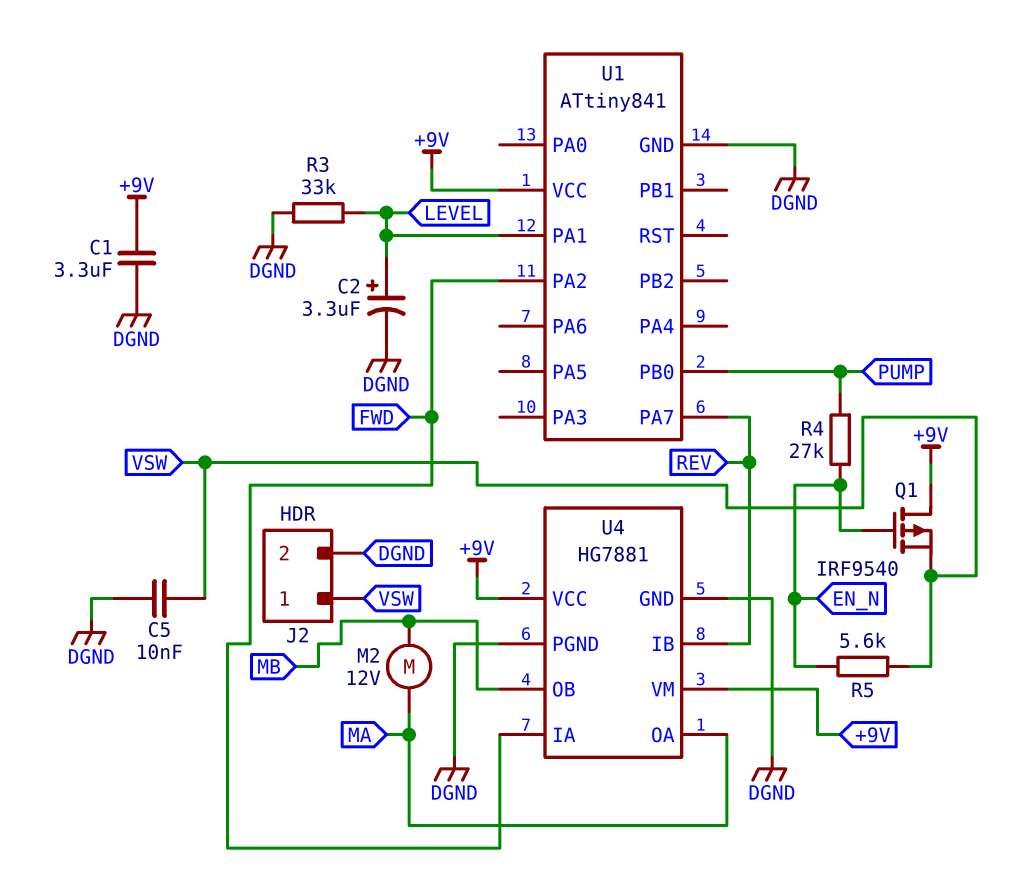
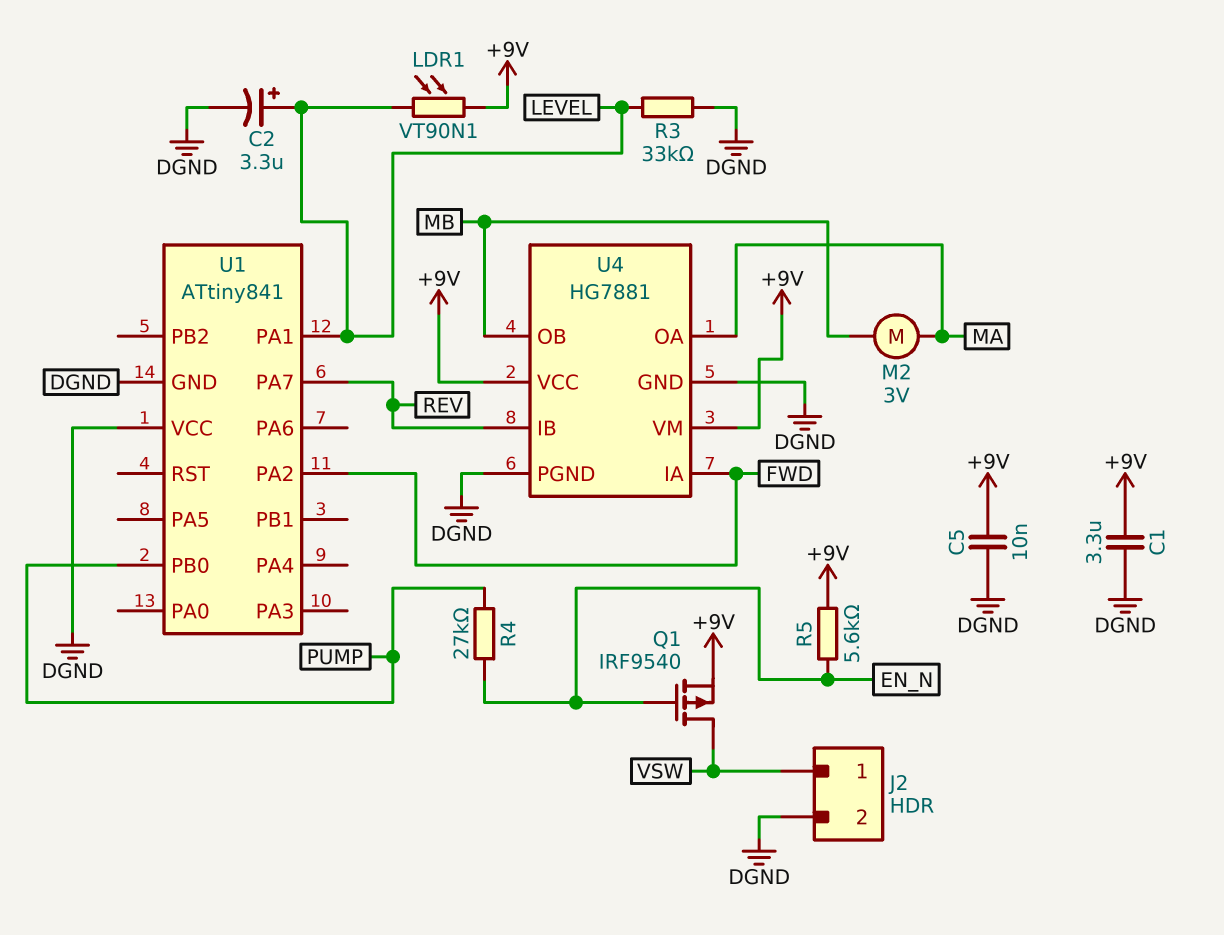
C5: 10nF (DGND, VSW) -> 10nF (+9V, DGND)
LDR1: none -> VT90N1 (+9V, LEVEL)
M2: motor 12V (MA, MB) -> motor 3V (MA, MB)
Q1: PMOS IRF9540 (G EN_N, D +9V, S VSW) -> PMOS IRF9540 (G EN_N, D VSW, S +9V)
R5: 5.6k (EN_N, VSW) -> 5.6k (+9V, EN_N)
U1 pin VCC: +9V -> DGND

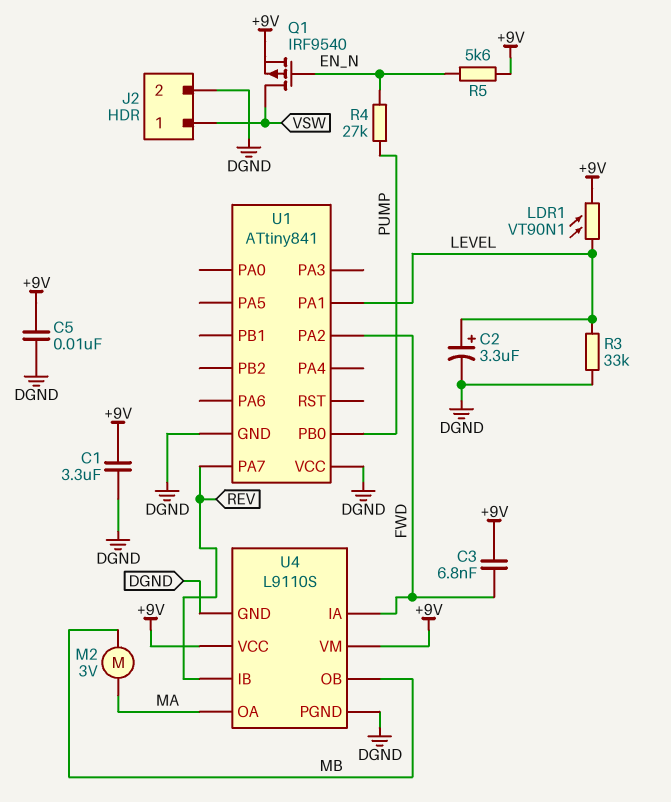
C3: none -> 6.8nF (+9V, FWD)
U4: HG7881 -> L9110S

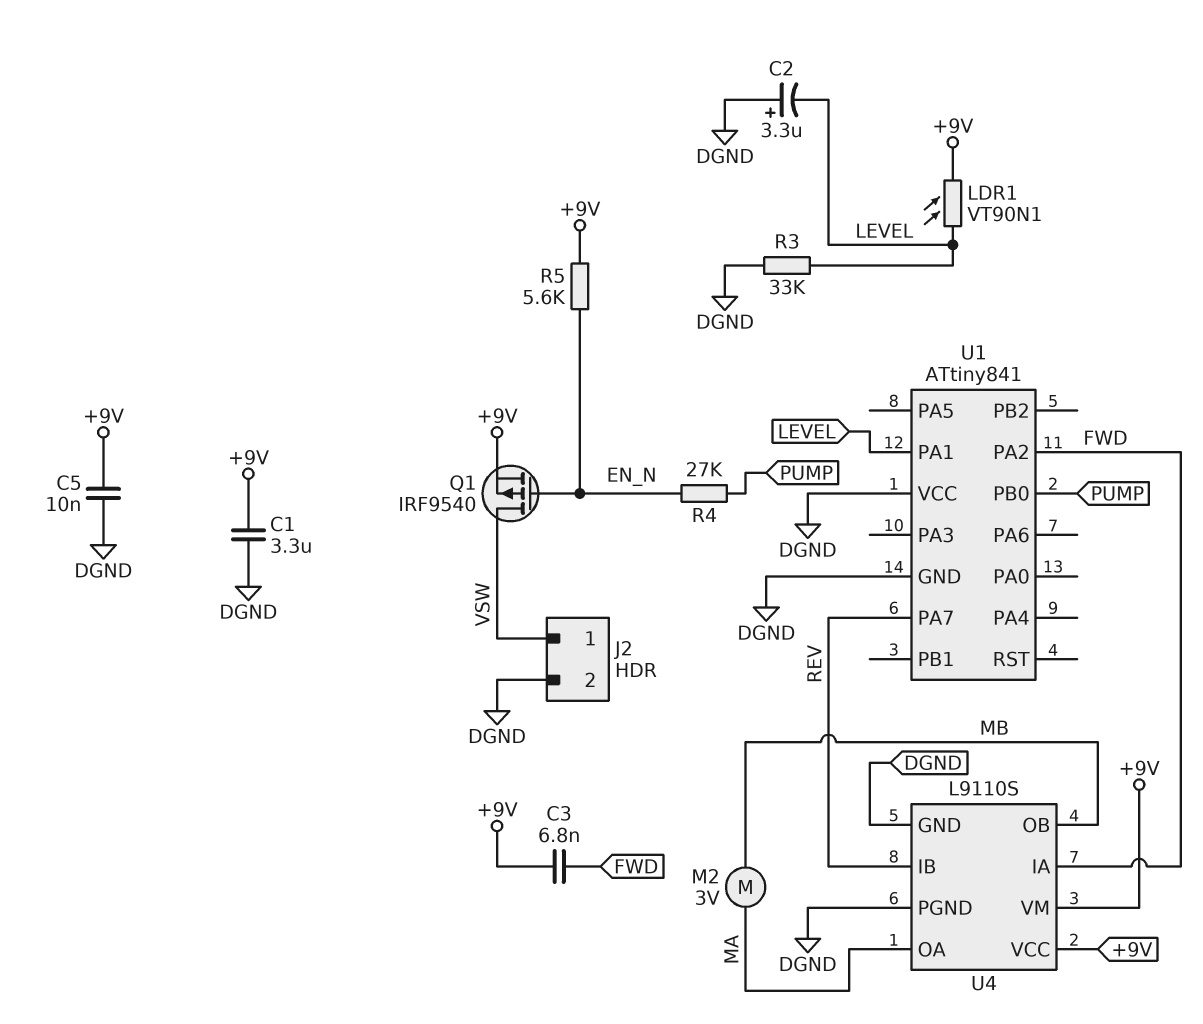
C2: 3.3uF (plus LEVEL, minus DGND) -> 3.3uF (plus DGND, minus LEVEL)

